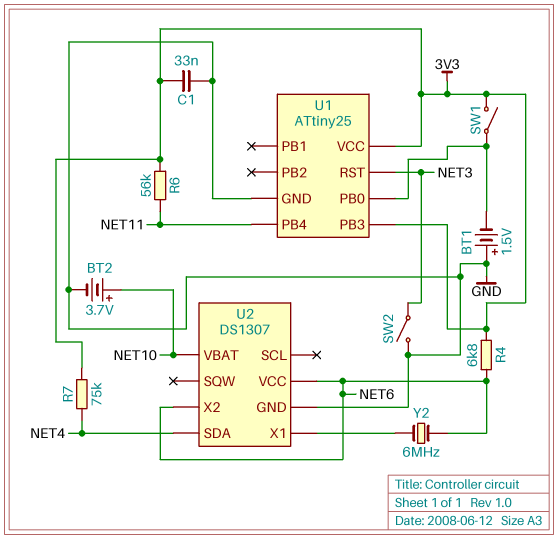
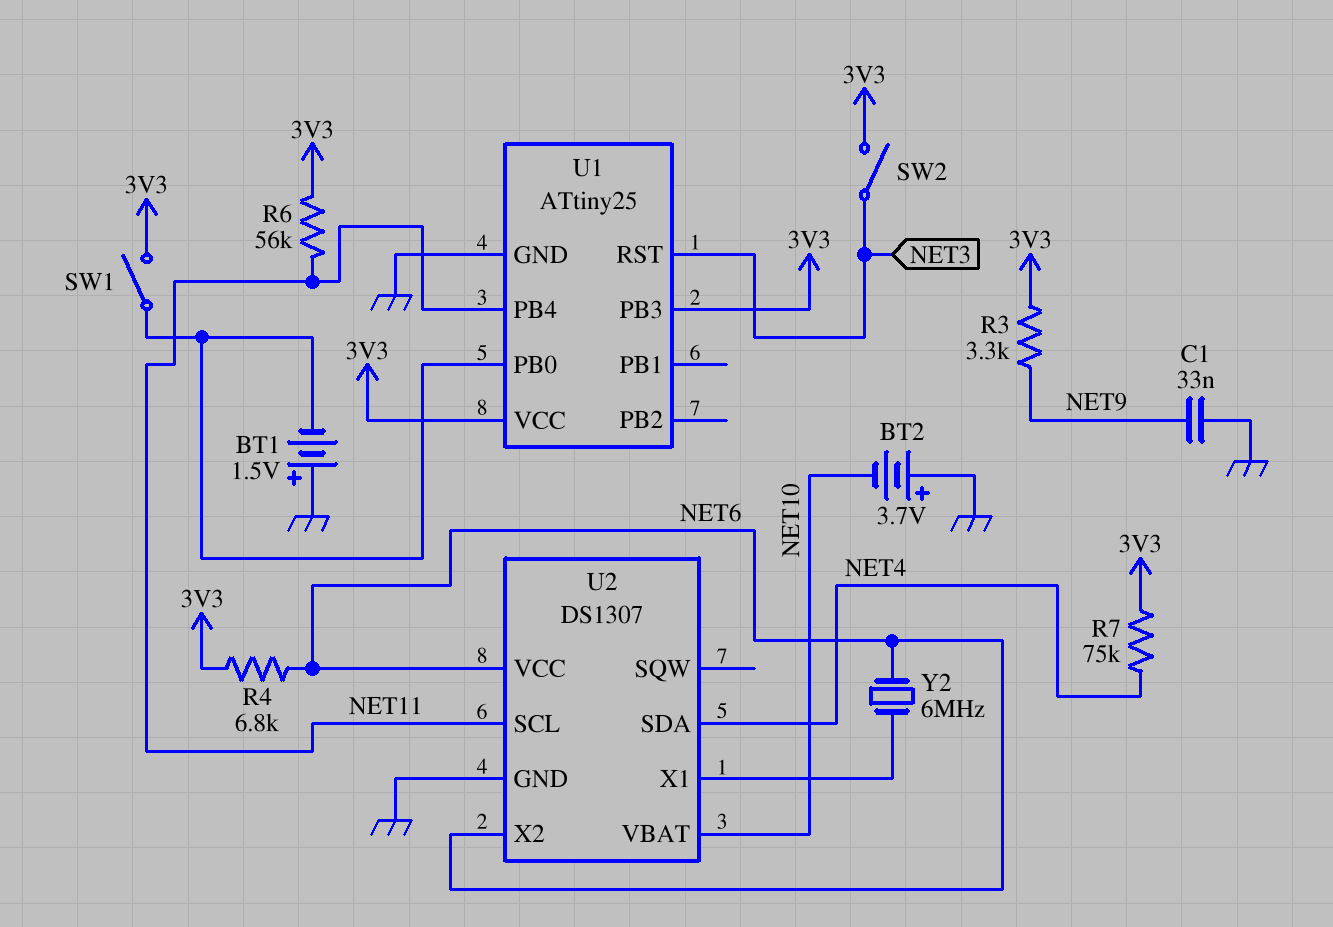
BT2: 3.7V (plus NET10, minus GND) -> 3.7V (plus GND, minus NET10)
C1: 33nF (3V3, GND) -> 33nF (GND, NET9)
R3: none -> 3.3k (3V3, NET9)
SW2: switch (GND, NET3) -> switch (3V3, NET3)
U2 pin SCL: none -> NET11

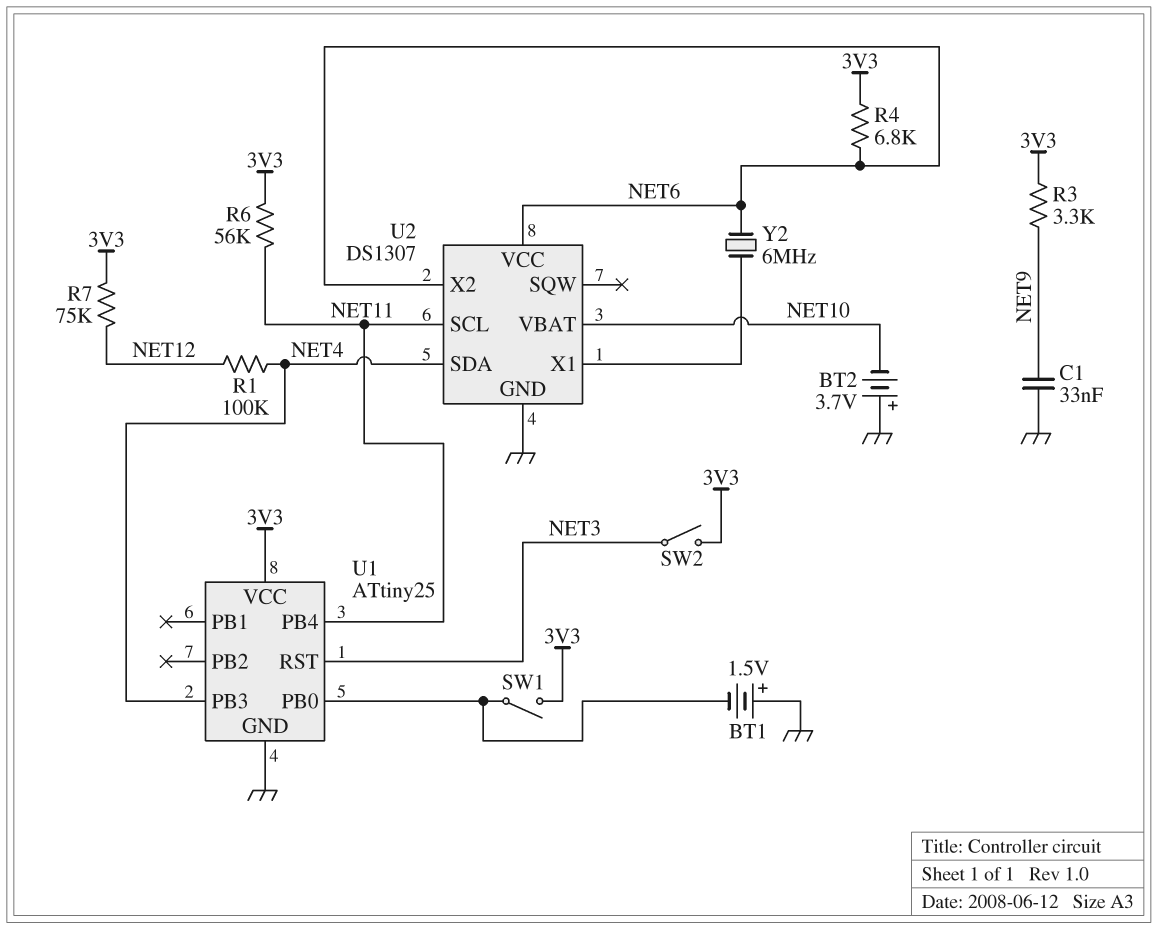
R1: none -> 100k (NET4, NET12)
R7: 75k (3V3, NET4) -> 75k (3V3, NET12)
U1 pin PB3: 3V3 -> NET4

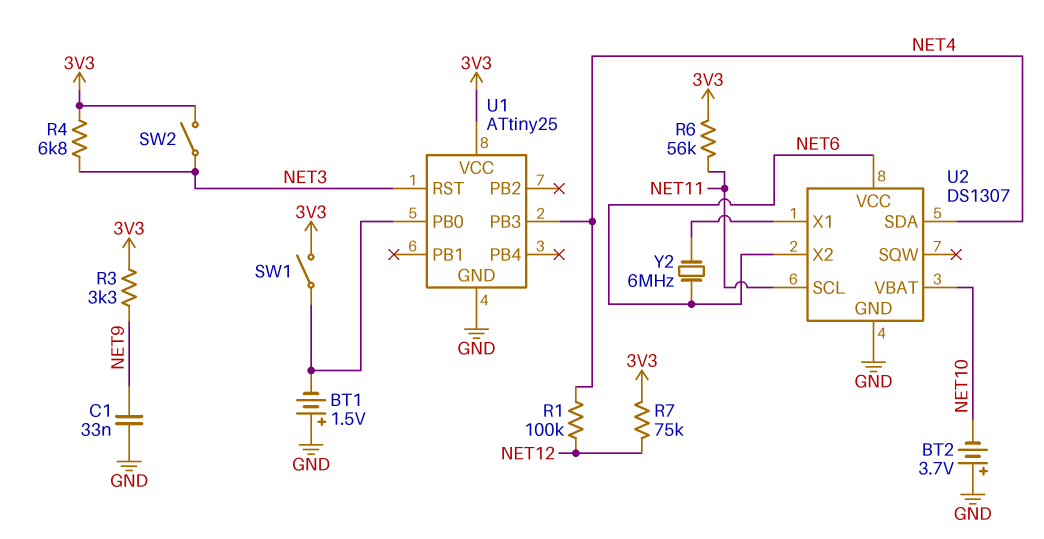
R4: 6.8k (3V3, NET6) -> 6.8k (3V3, NET3)
U1 pin PB4: NET11 -> none

